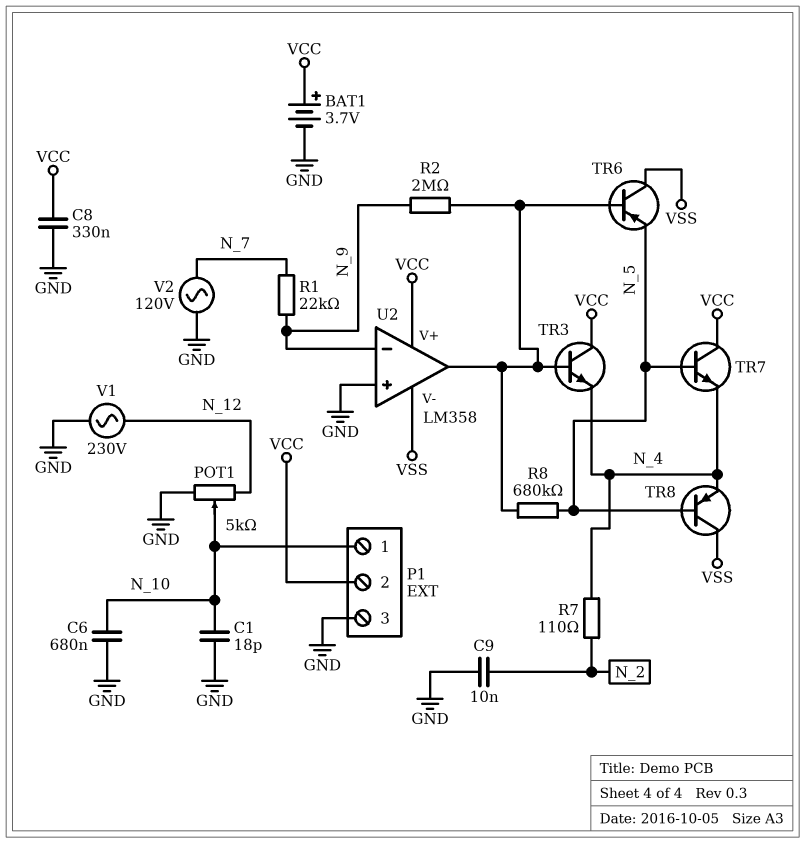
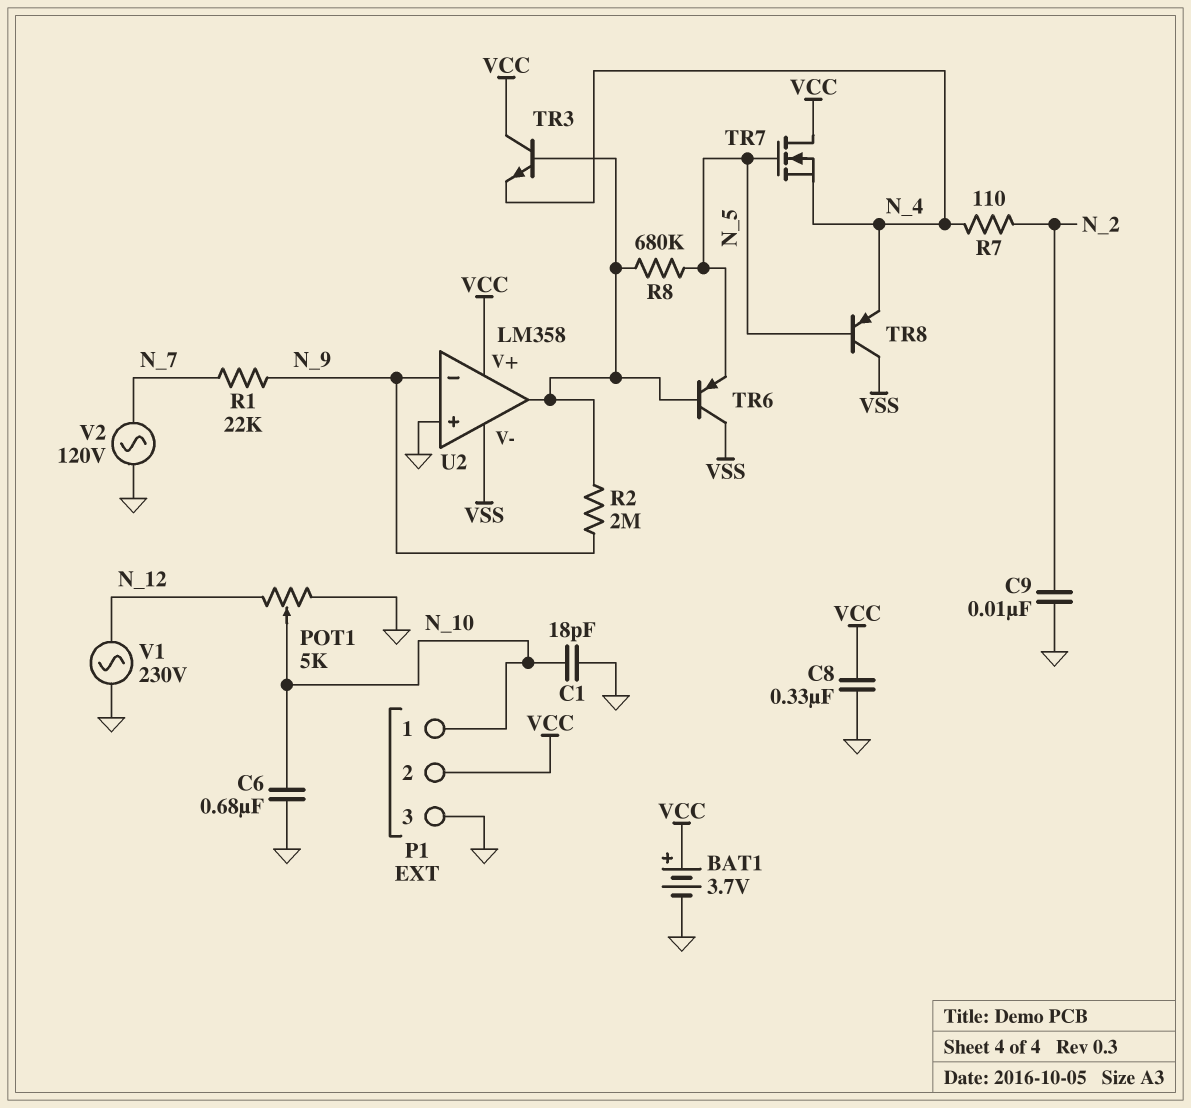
TR7: NPN (B N_5, C VCC, E N_4) -> NMOS (G N_5, D VCC, S N_4)

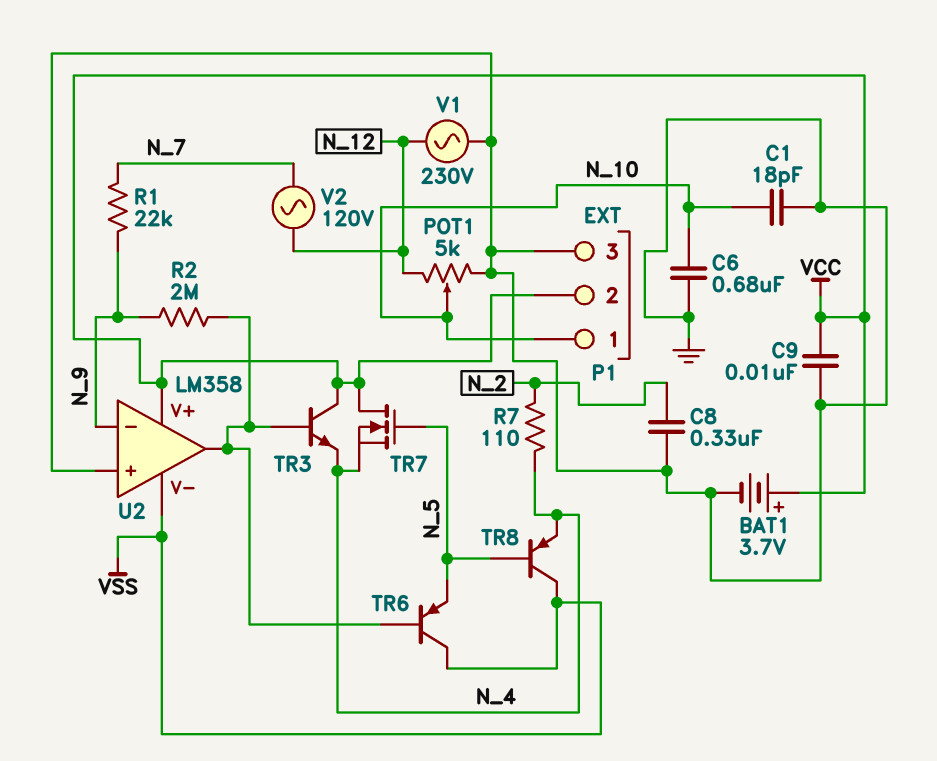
C8: 330nF (GND, VCC) -> 330nF (GND, N_2)
C9: 10nF (GND, N_2) -> 10nF (GND, VCC)
R8: 680k (N_5, U2/out) -> none
V2: AC 120V (GND, N_7) -> AC 120V (N_7, N_12)

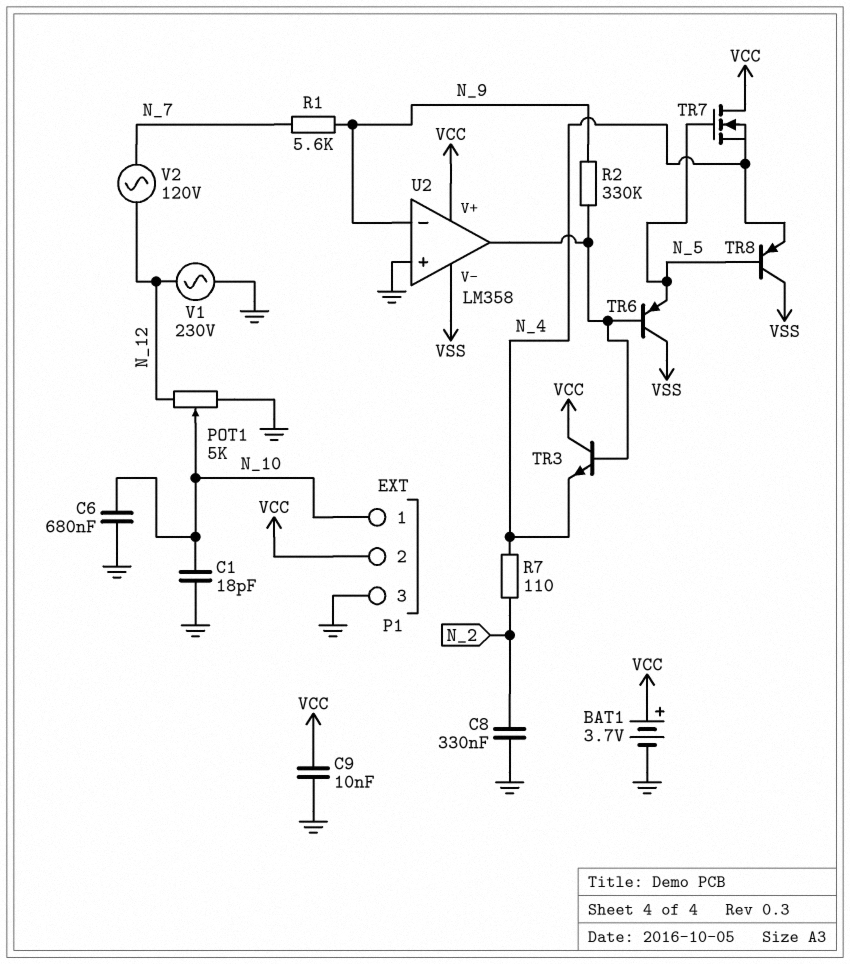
R1: 22k (N_7, N_9) -> 5.6k (N_7, N_9)
R2: 2M (N_9, U2/out) -> 330k (N_9, U2/out)

